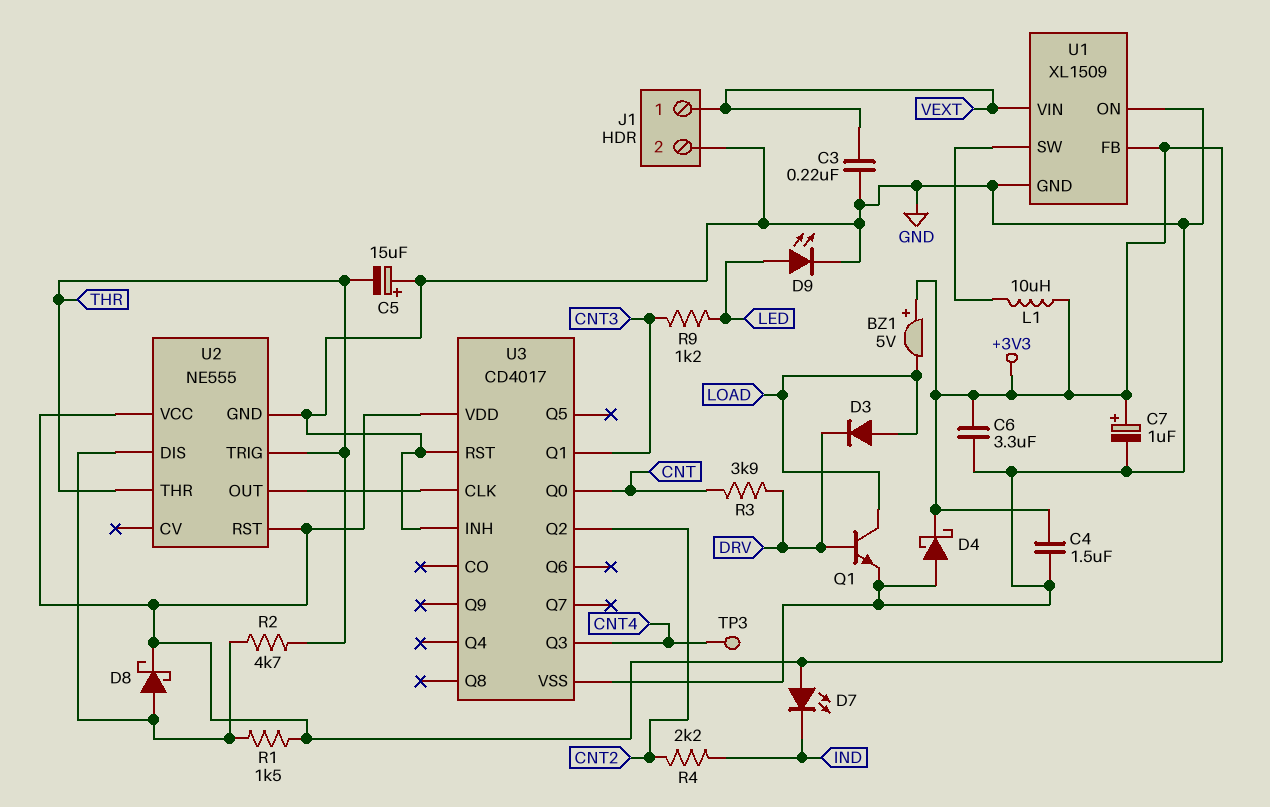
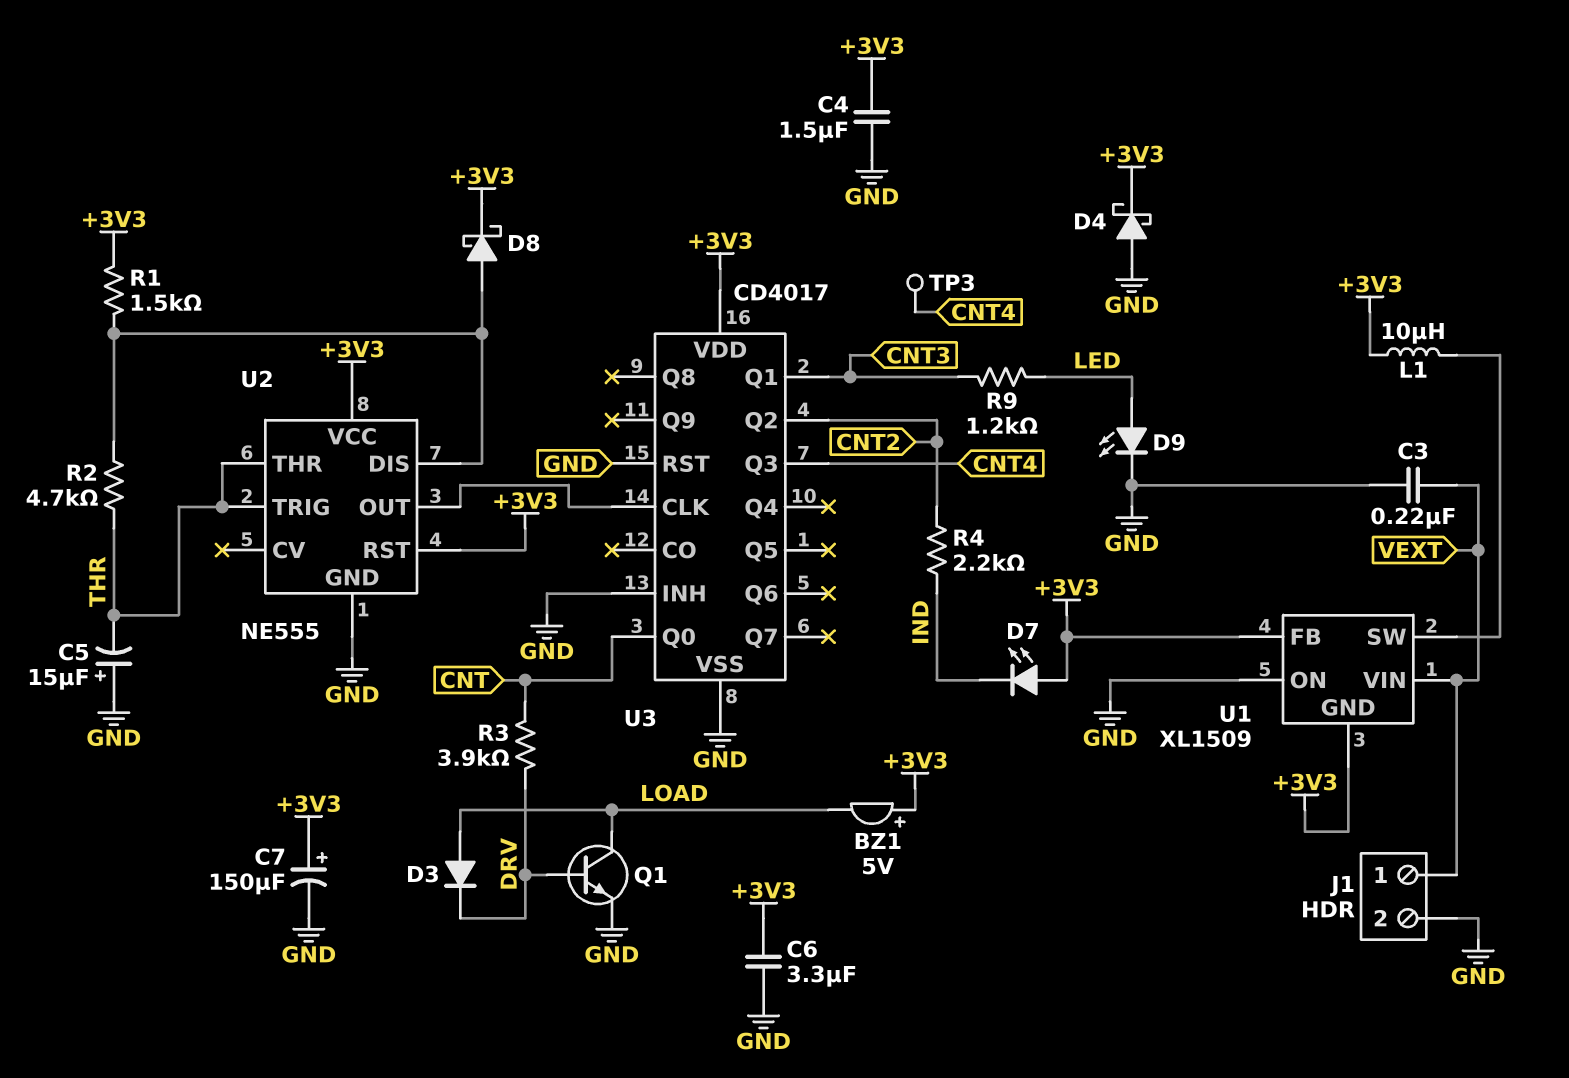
C7: 1uF (plus +3V3, minus GND) -> 150uF (plus +3V3, minus GND)
U1 pin GND: GND -> +3V3

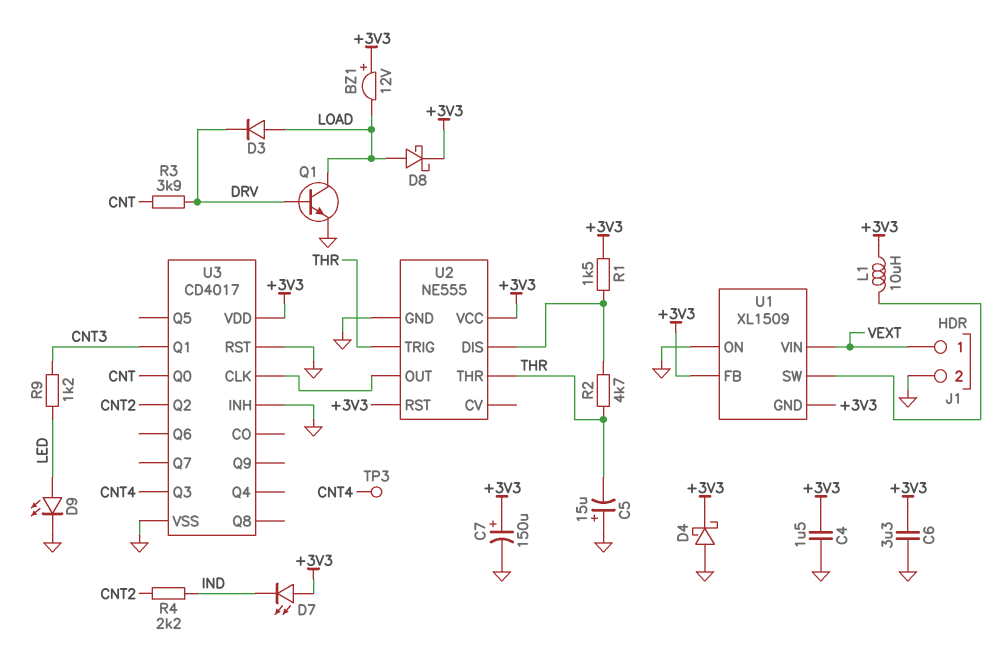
BZ1: buzzer 5V (plus +3V3, minus LOAD) -> buzzer 12V (plus +3V3, minus LOAD)
C3: 220nF (GND, VEXT) -> none
D8: schottky (A U2/DIS, K +3V3) -> schottky (A LOAD, K +3V3)

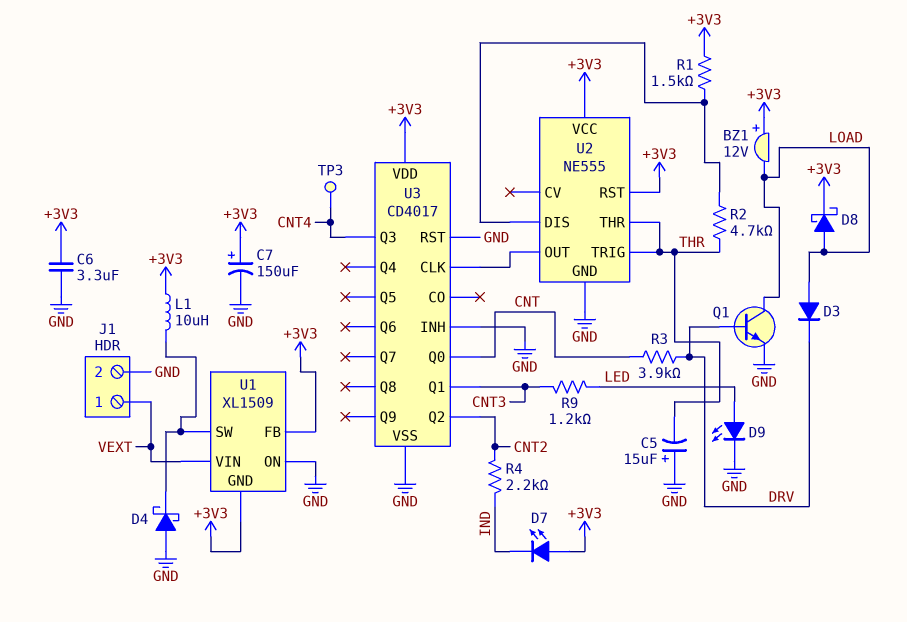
C4: 1.5uF (+3V3, GND) -> none
D4: schottky (A GND, K +3V3) -> schottky (A GND, K U1/SW)

